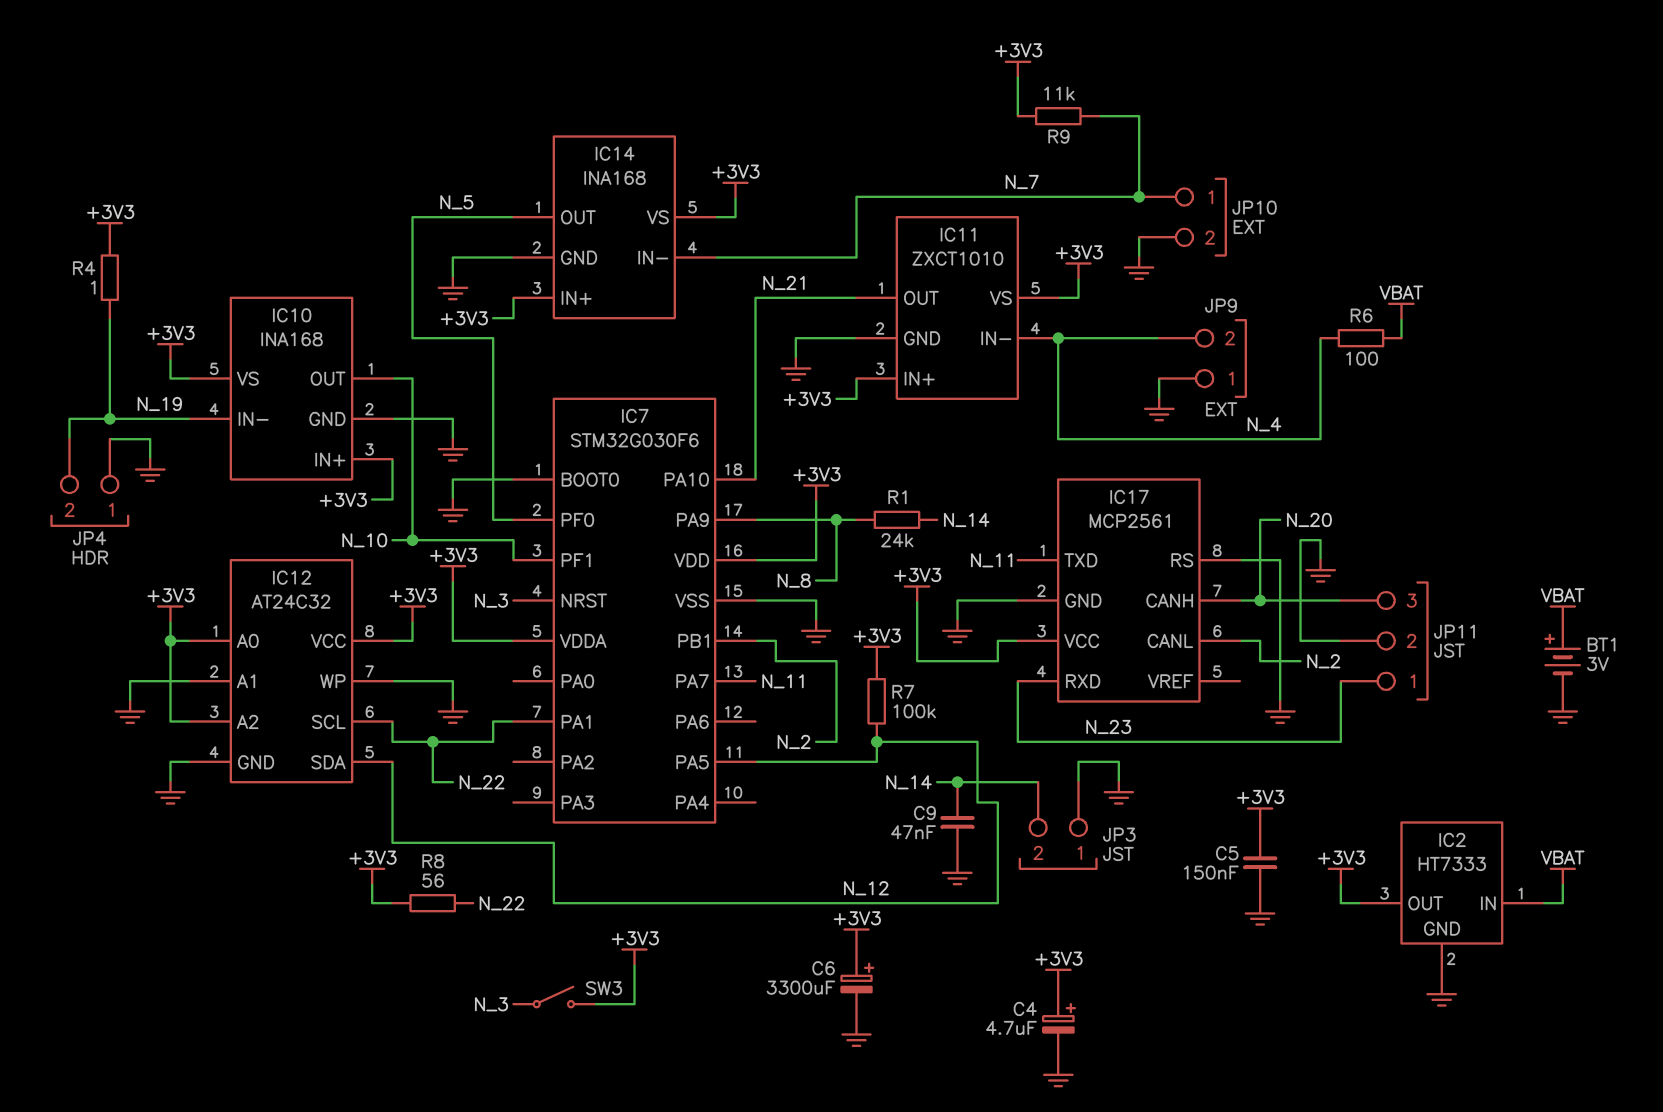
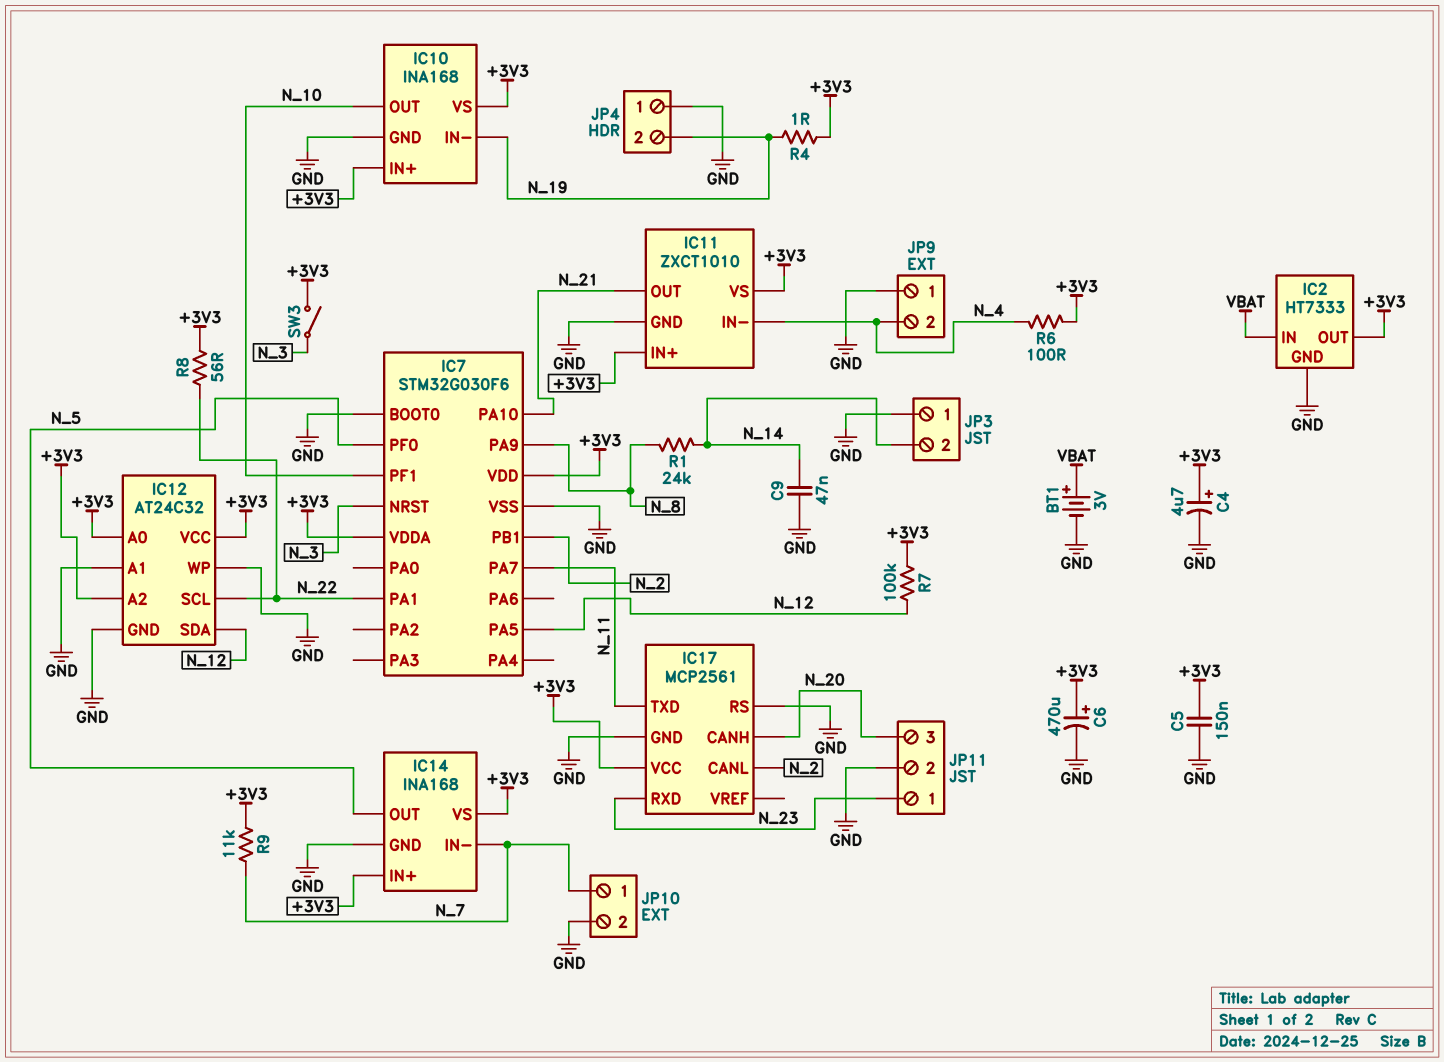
C6: 3300uF (plus +3V3, minus GND) -> 470uF (plus +3V3, minus GND)
R6: 100 (N_4, VBAT) -> 100 (+3V3, N_4)

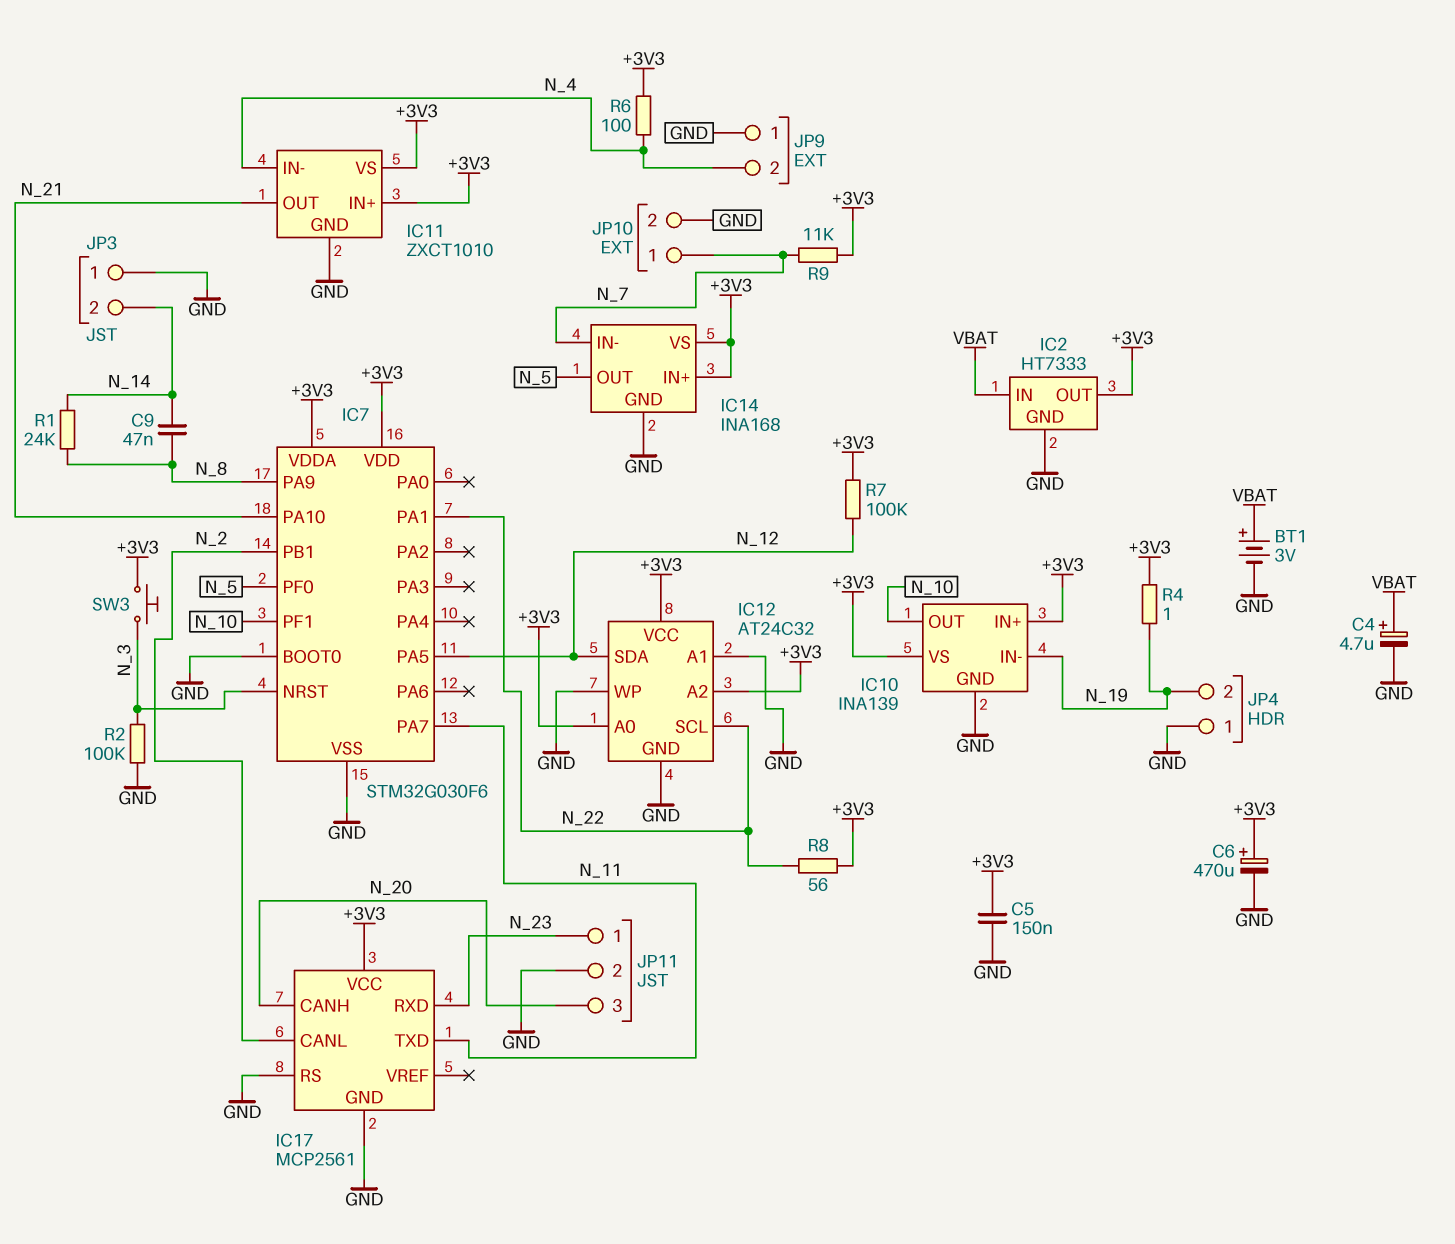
C4: 4.7uF (plus +3V3, minus GND) -> 4.7uF (plus VBAT, minus GND)
C9: 47nF (GND, N_14) -> 47nF (N_8, N_14)
IC10: INA168 -> INA139
R2: none -> 100k (GND, N_3)
SW3: switch (+3V3, N_3) -> button (+3V3, N_3)

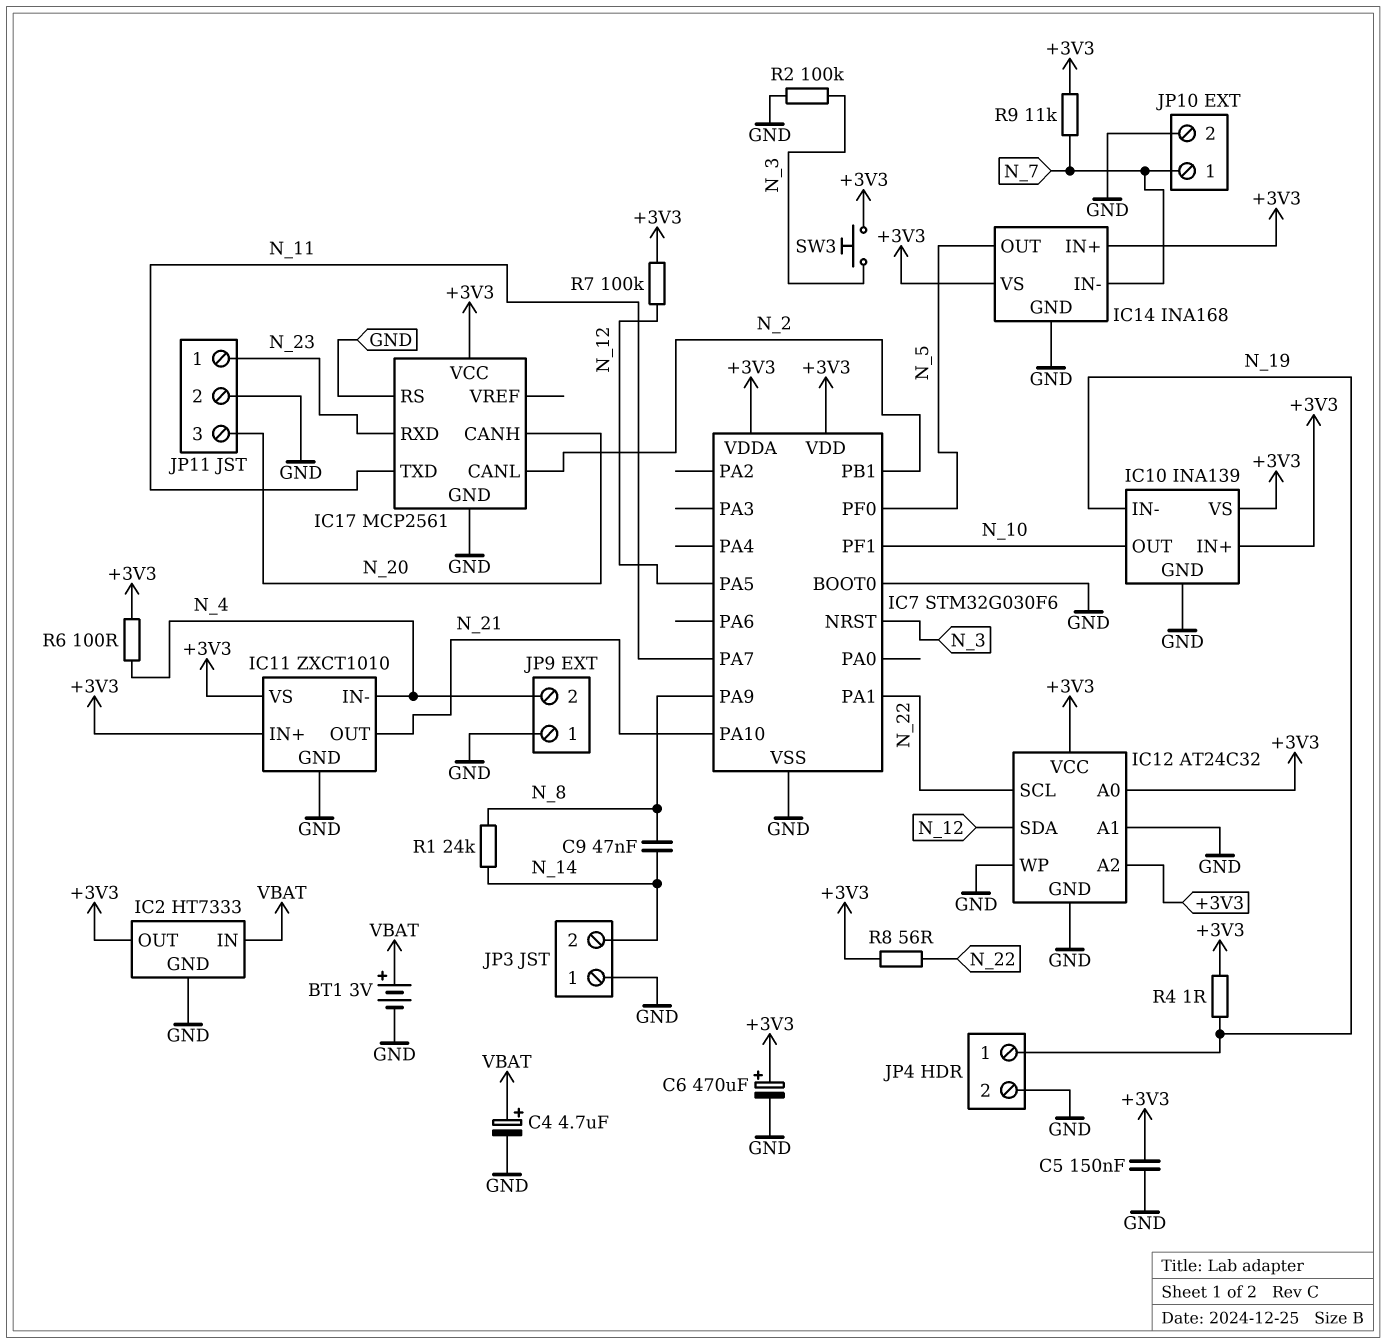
JP4 pin 1: GND -> N_19
JP4 pin 2: N_19 -> GND

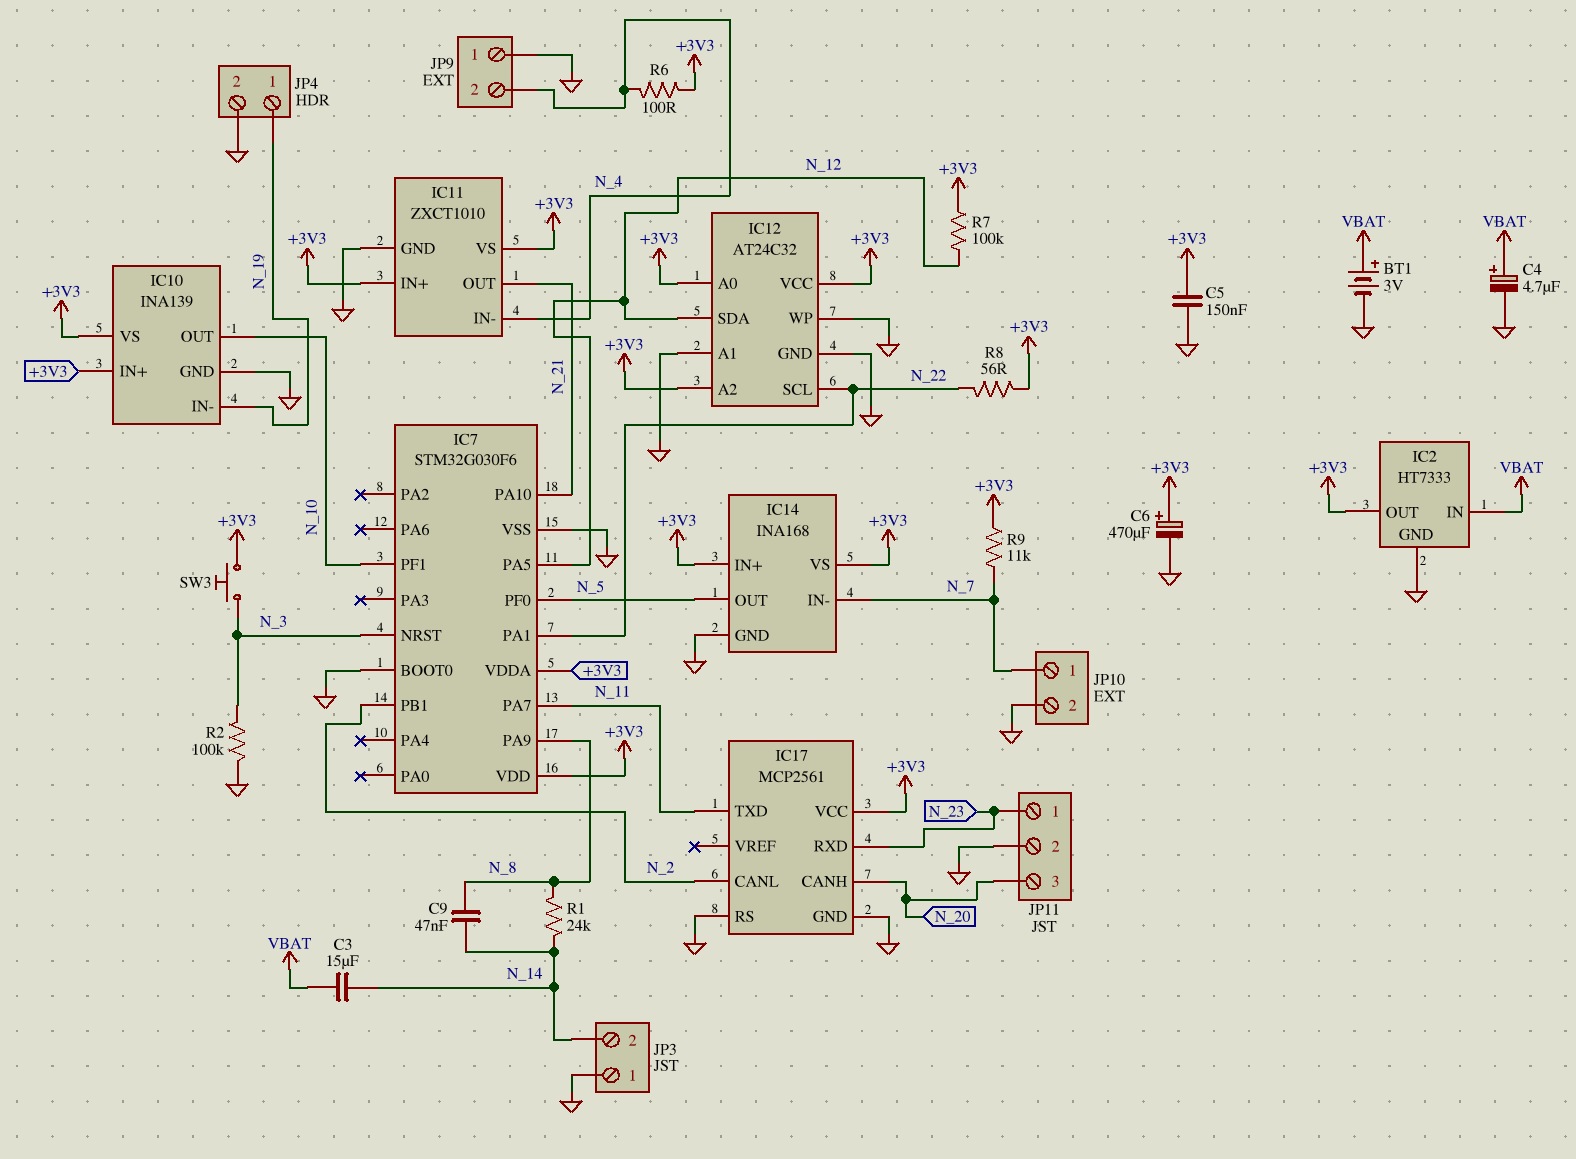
C3: none -> 15uF (N_14, VBAT)
R4: 1 (+3V3, N_19) -> none

